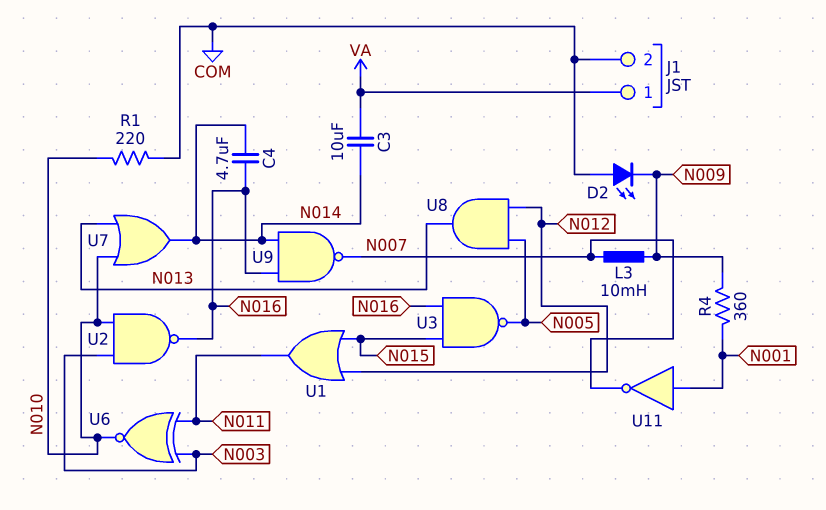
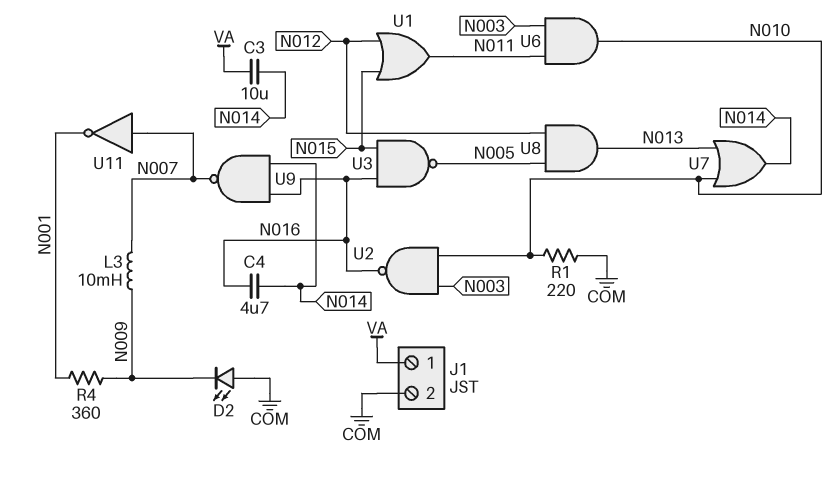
U6: XNOR (in N003, in N011, out N010) -> AND (in N003, in N011, out N010)
U11: NOT (in N001, out N007) -> NOT (in N007, out N001)

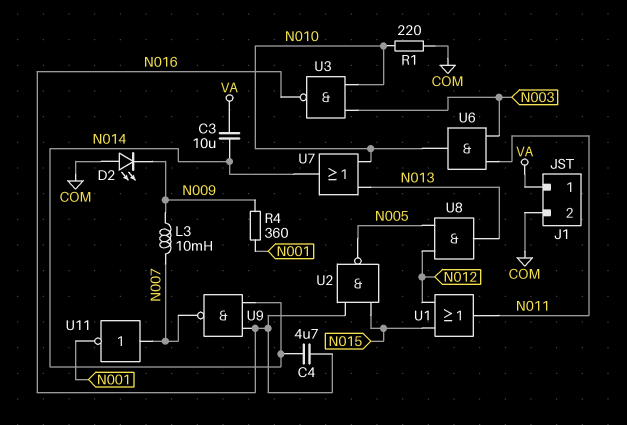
U2: NAND (in N003, in N010, out N016) -> NAND (in N015, in N016, out N005)
U3: NAND (in N015, in N016, out N005) -> NAND (in N003, in N010, out N016)

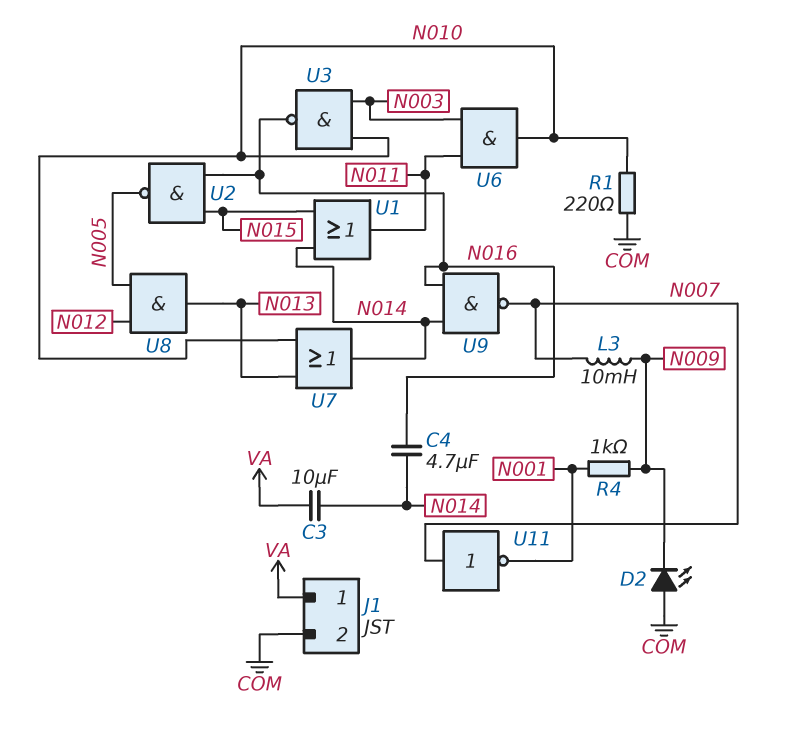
R4: 360 (N001, N009) -> 1k (N001, N009)
U1: OR (in N012, in N015, out N011) -> OR (in N014, in N015, out N011)

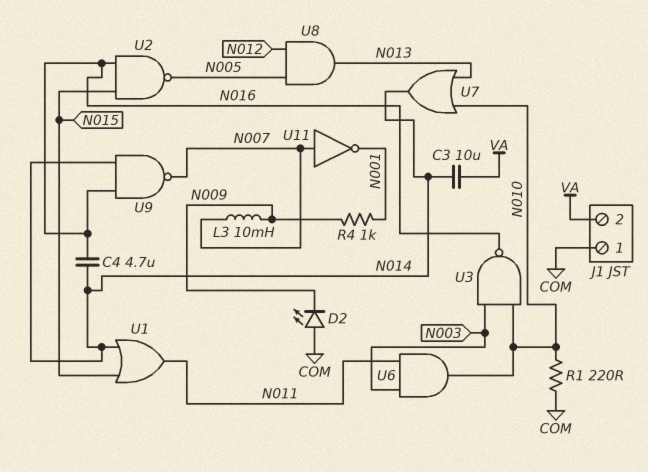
J1 pin 1: VA -> COM
J1 pin 2: COM -> VA

